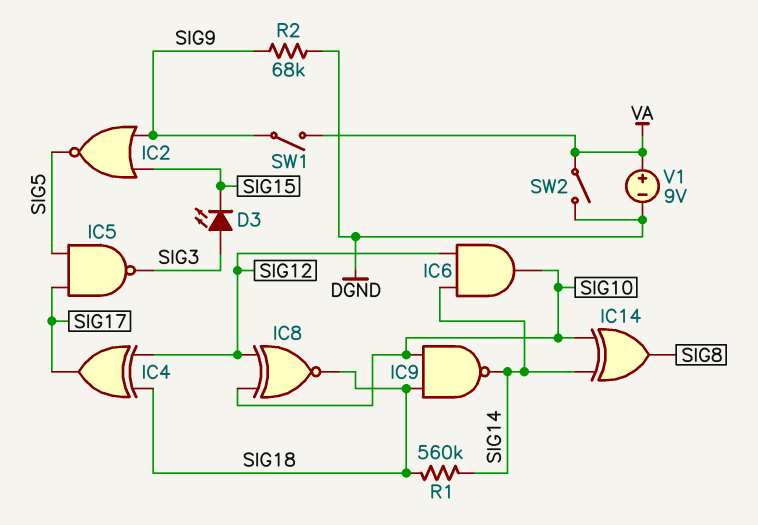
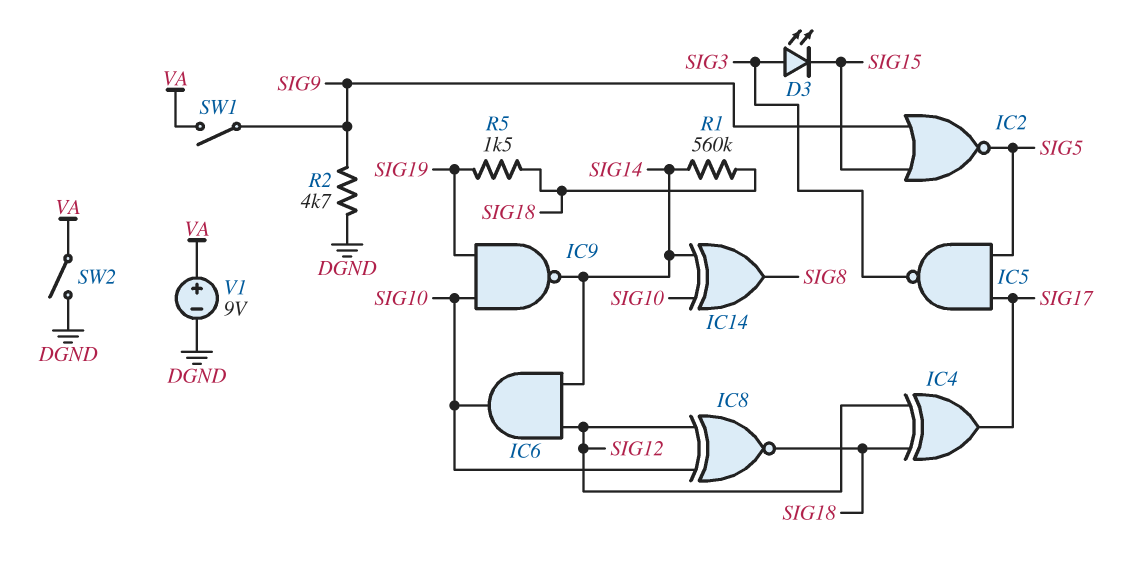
IC9: NAND (in SIG10, in SIG18, out SIG14) -> NAND (in SIG10, in SIG19, out SIG14)
R2: 68k (DGND, SIG9) -> 4.7k (DGND, SIG9)
R5: none -> 1.5k (SIG18, SIG19)

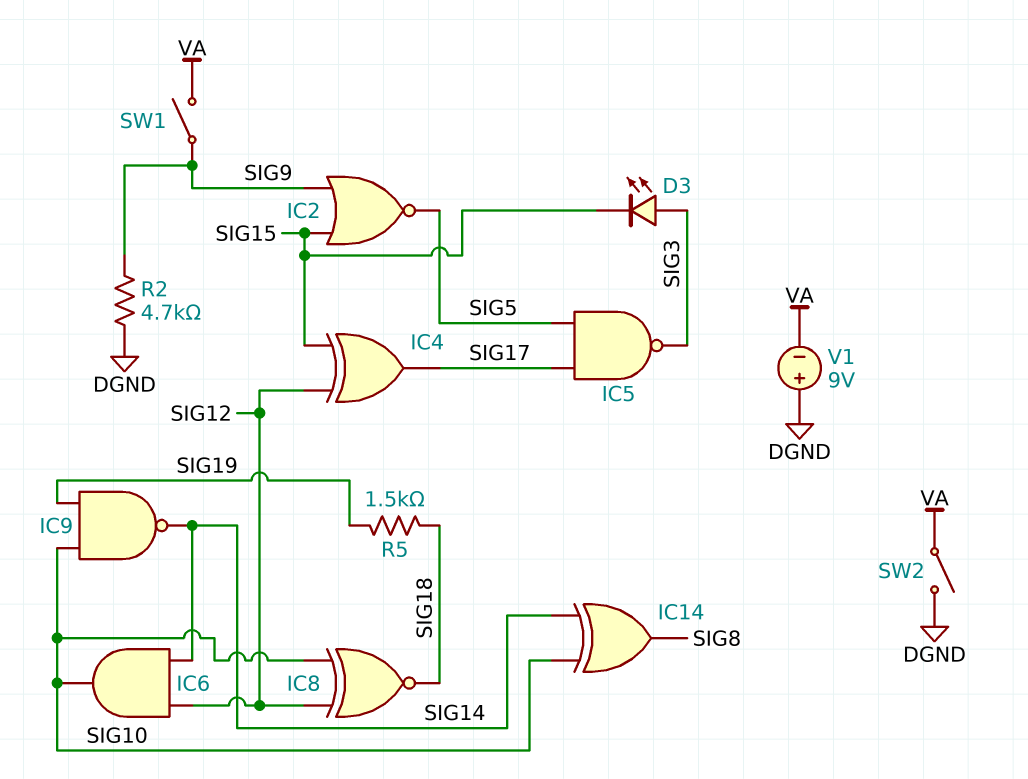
IC4: XOR (in SIG12, in SIG18, out SIG17) -> XOR (in SIG12, in SIG15, out SIG17)
R1: 560k (SIG14, SIG18) -> none
V1: 9V (plus VA, minus DGND) -> 9V (plus DGND, minus VA)

